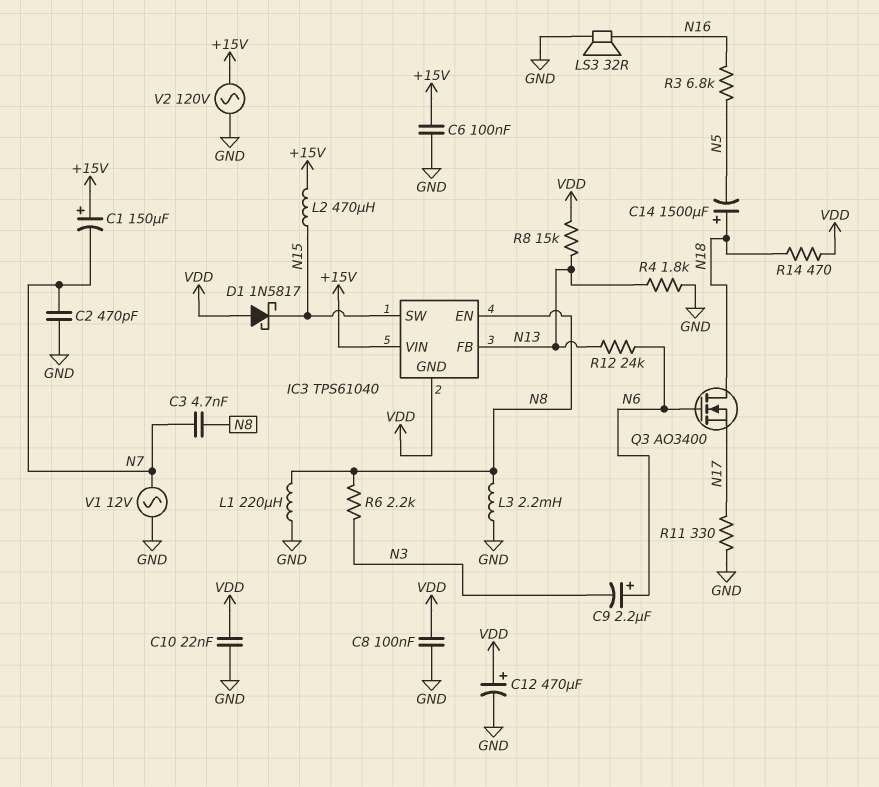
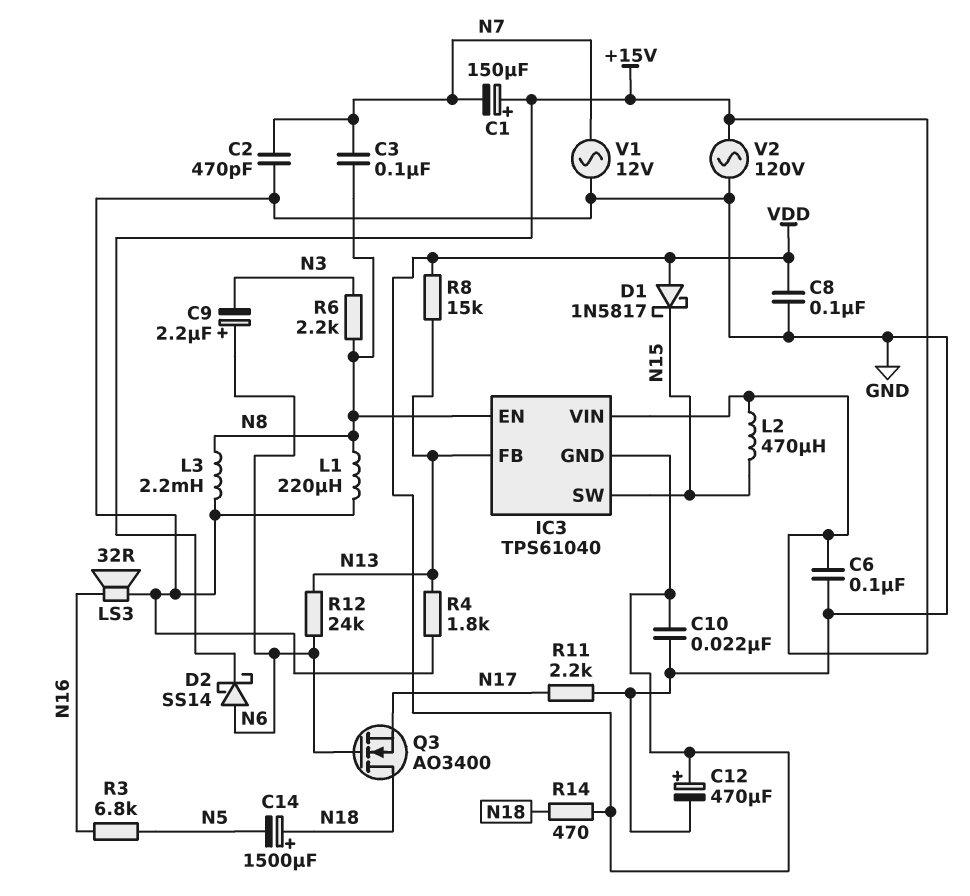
C3: 4.7nF (N7, N8) -> 100nF (N7, N8)
D2: none -> schottky SS14 (A N6, K +15V)
R11: 330 (GND, N17) -> 2.2k (GND, N17)

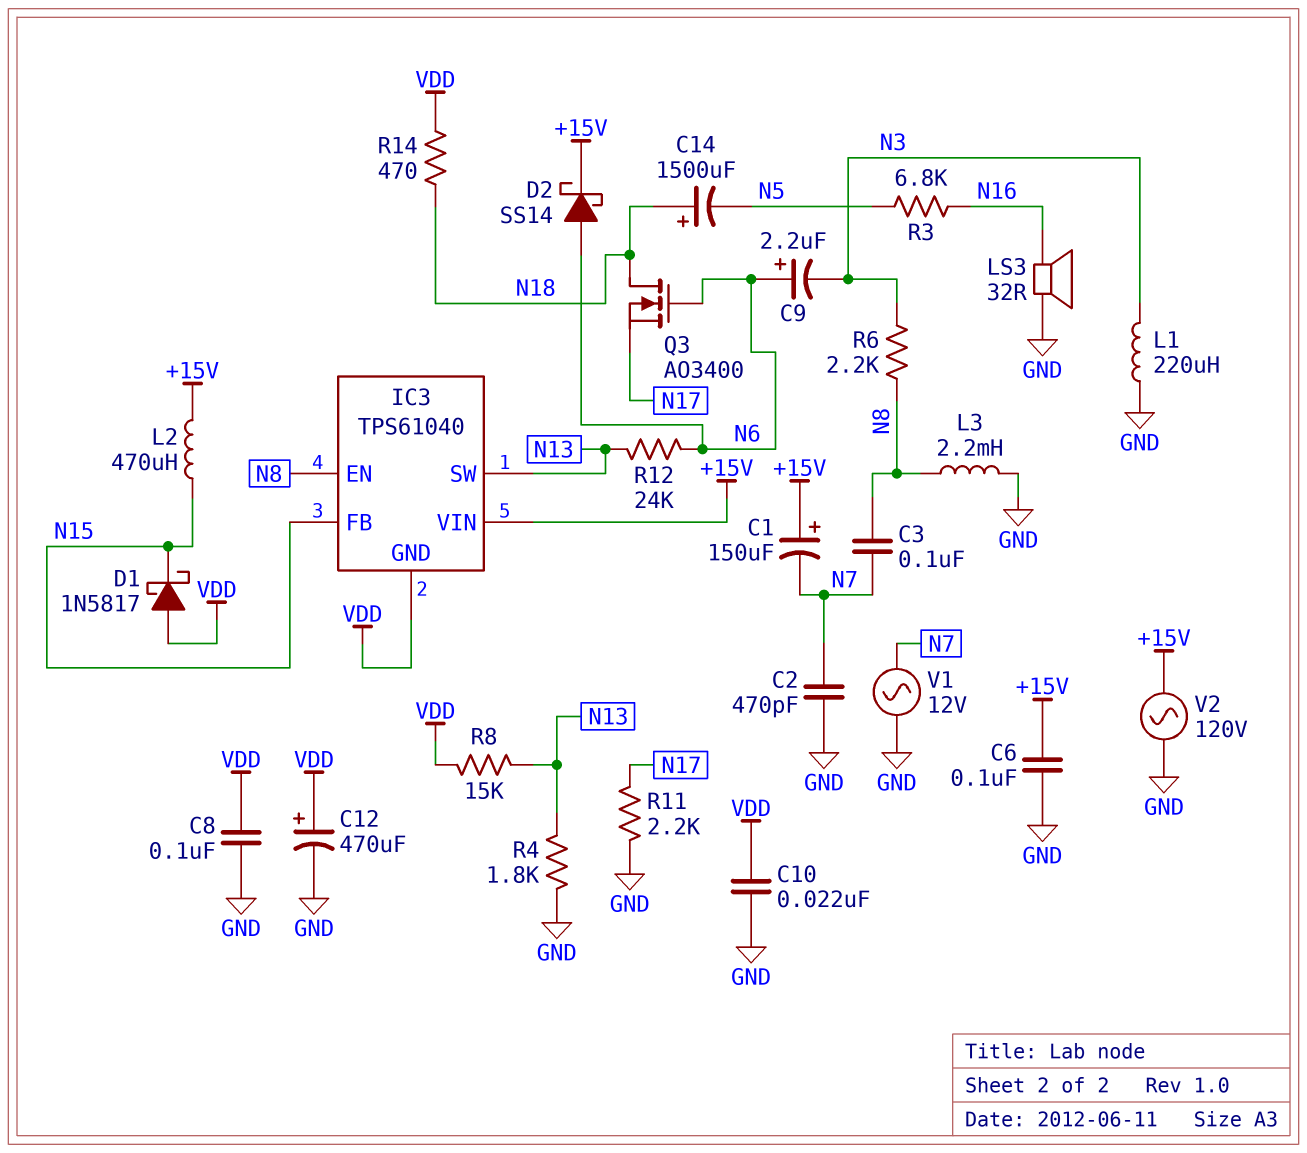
IC3 pin FB: N13 -> N15
IC3 pin SW: N15 -> N13
L1: 220uH (GND, N8) -> 220uH (GND, N3)

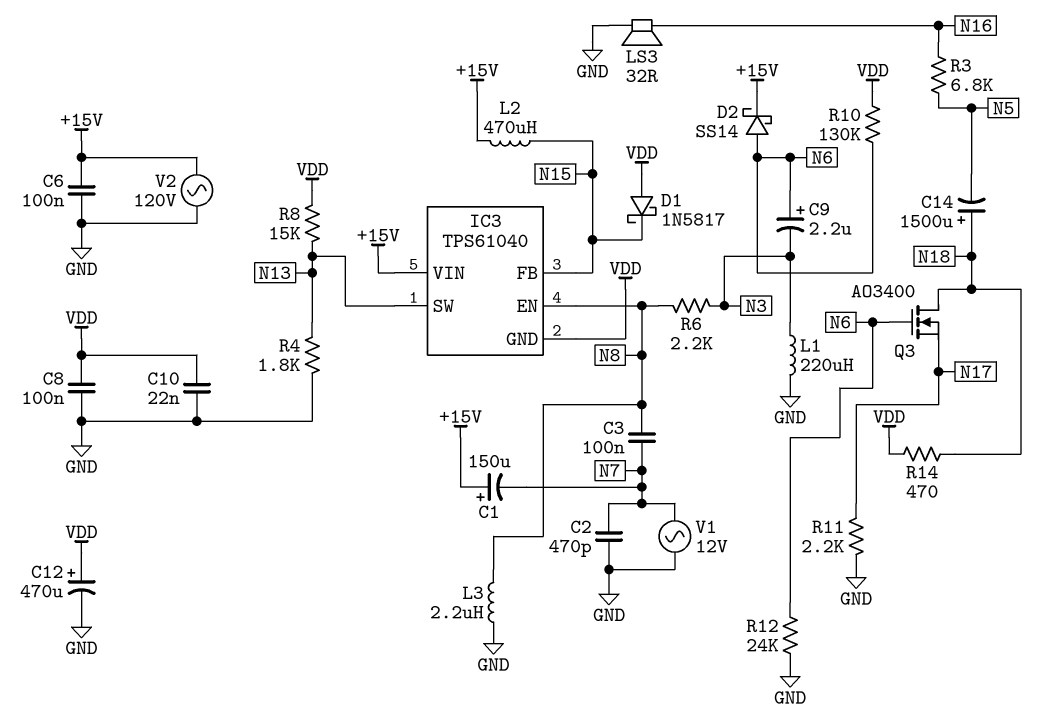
L3: 2.2mH (GND, N8) -> 2.2uH (GND, N8)
R10: none -> 130k (N6, VDD)
R12: 24k (N6, N13) -> 24k (GND, N6)

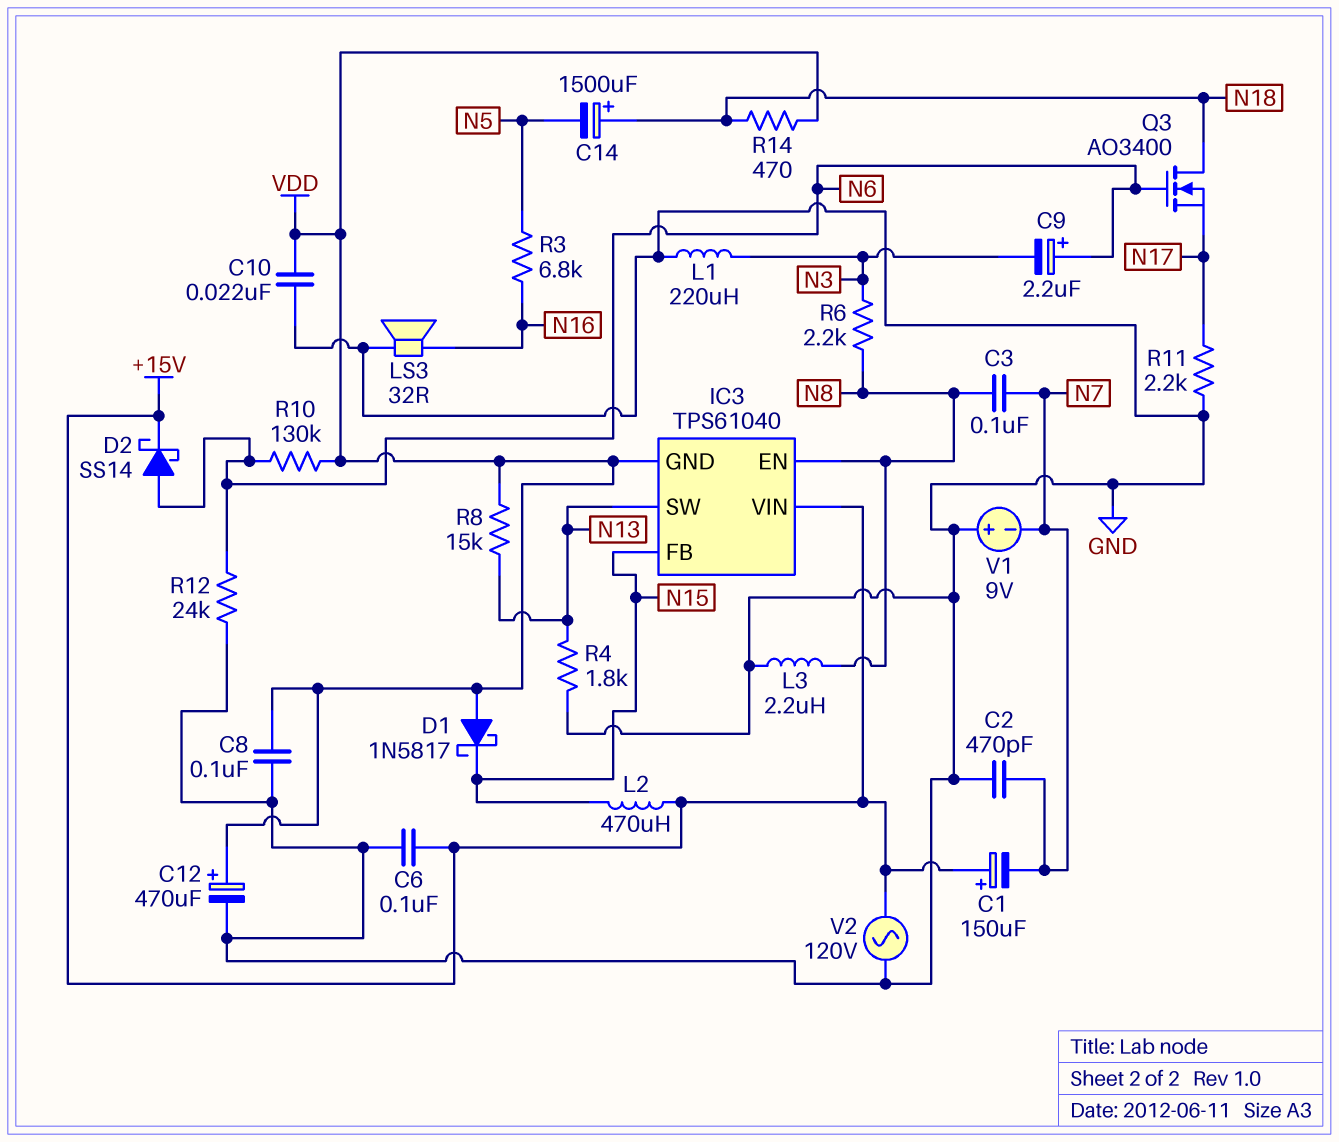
V1: AC 12V (GND, N7) -> 9V (plus GND, minus N7)

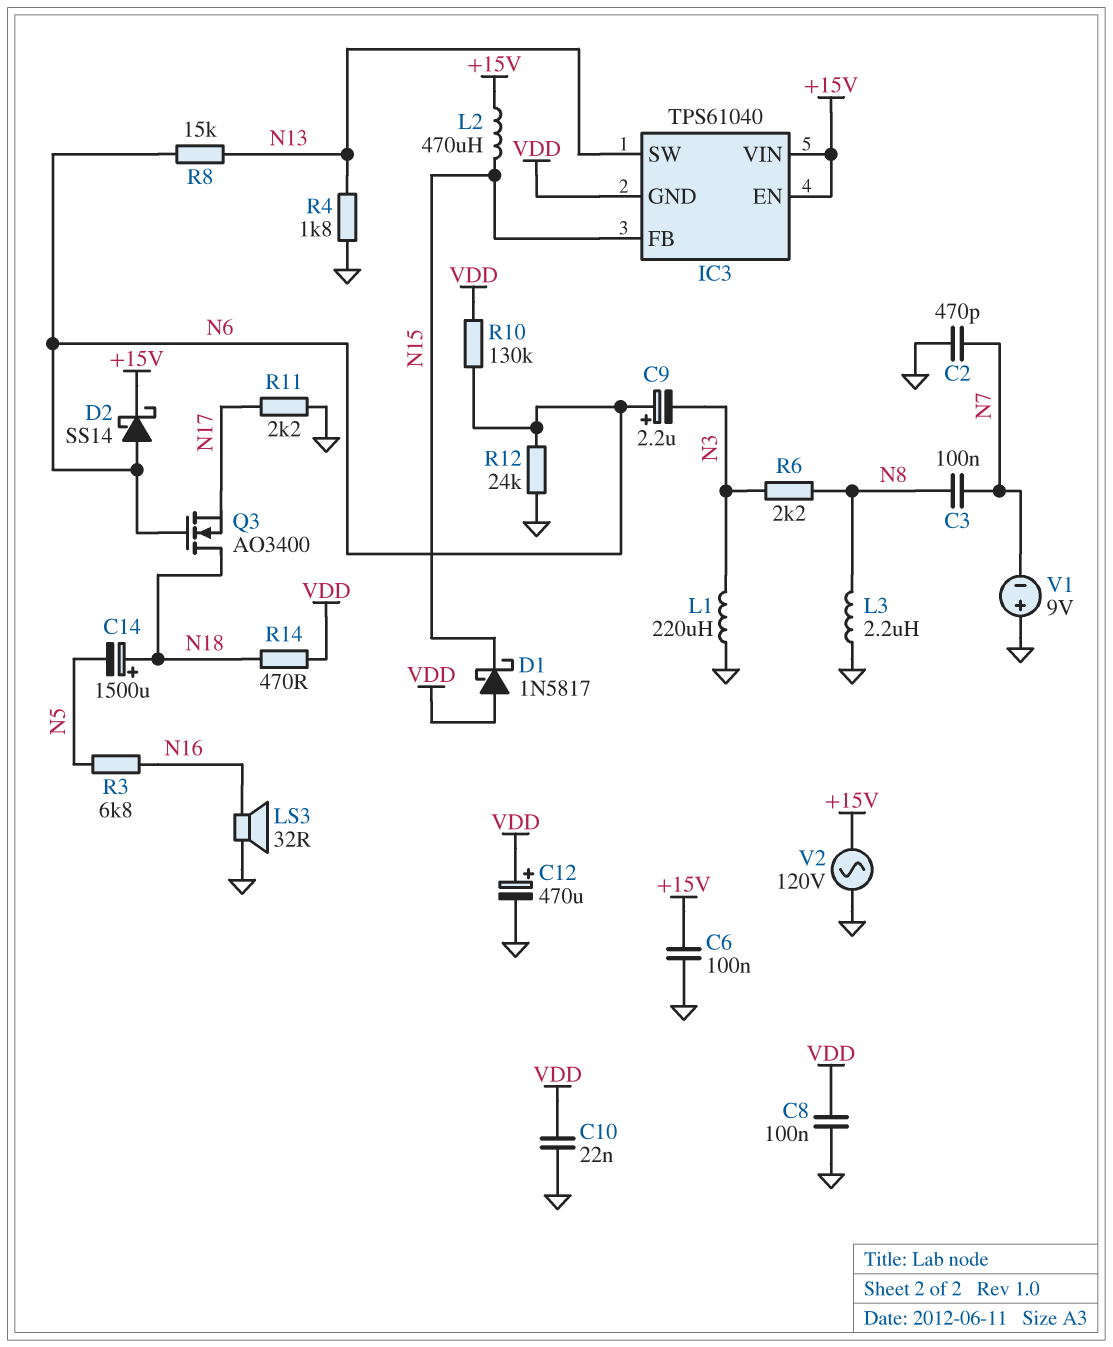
C1: 150uF (plus +15V, minus N7) -> none
IC3 pin EN: N8 -> +15V
R8: 15k (N13, VDD) -> 15k (N6, N13)

